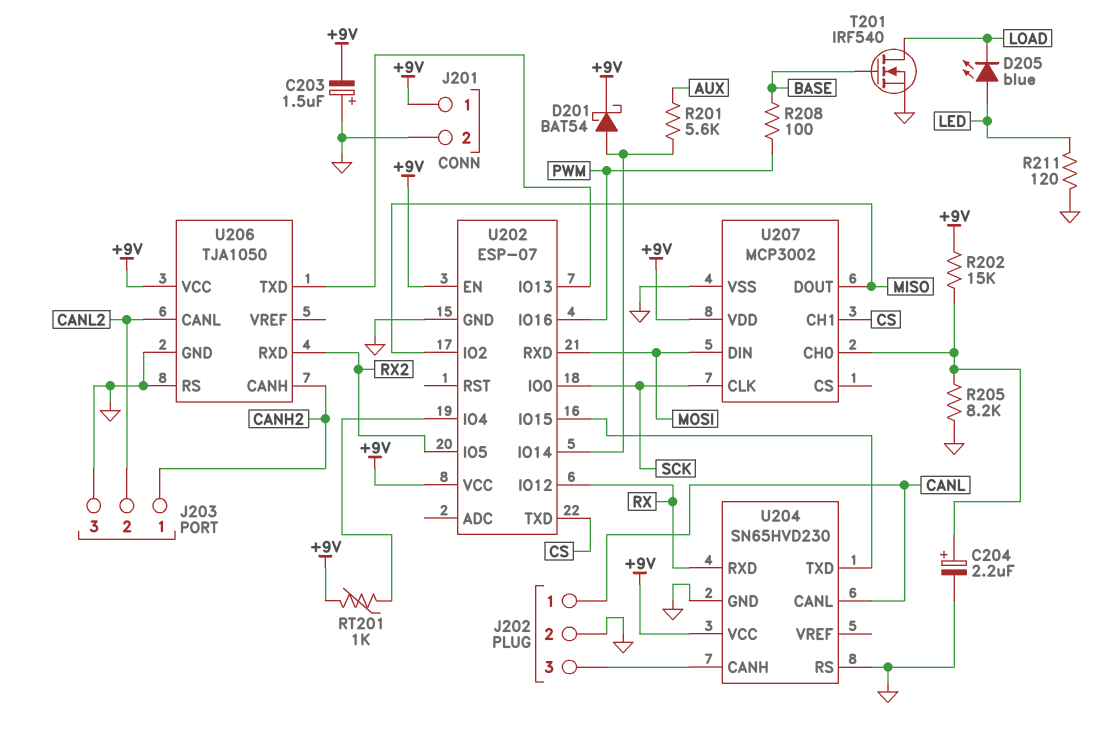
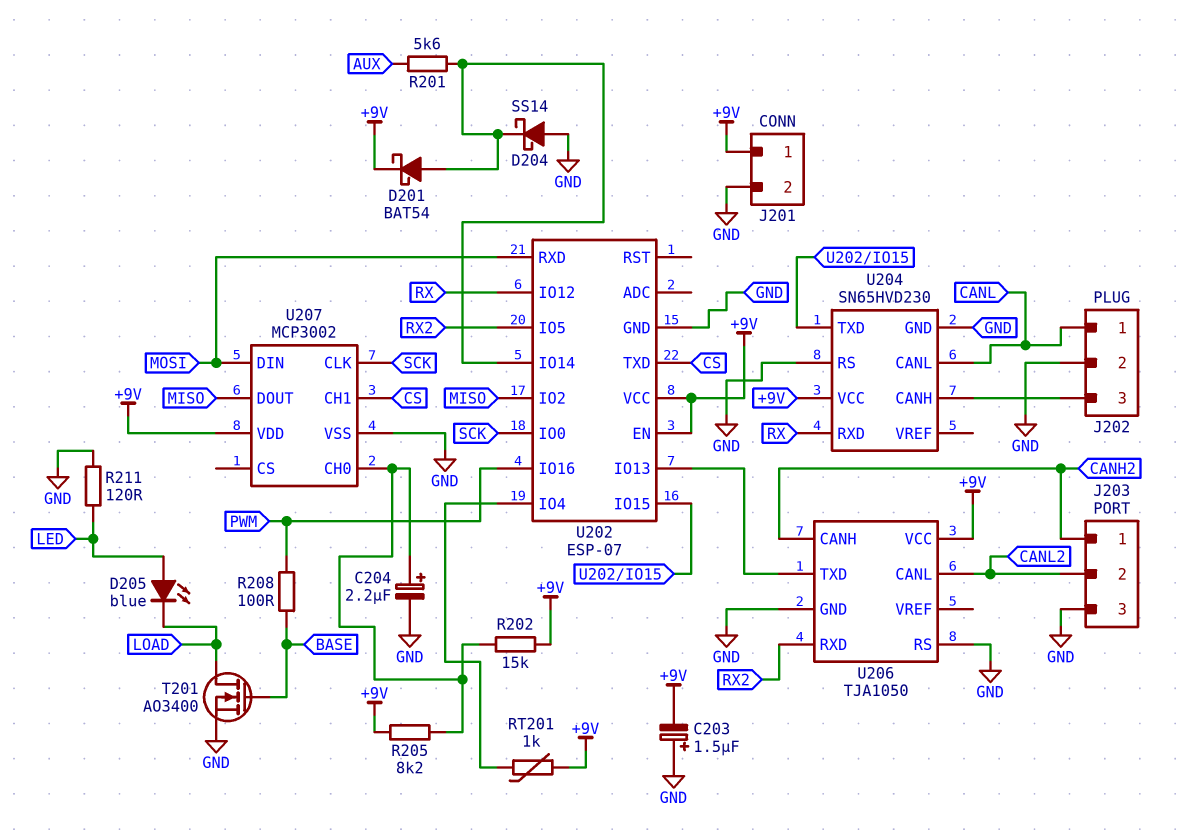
D204: none -> schottky SS14 (A GND, K U202/IO14)
R205: 8.2k (GND, U207/CH0) -> 8.2k (+9V, U207/CH0)
T201: NMOS IRF540 (G BASE, D LOAD, S GND) -> NMOS AO3400 (G BASE, D LOAD, S GND)

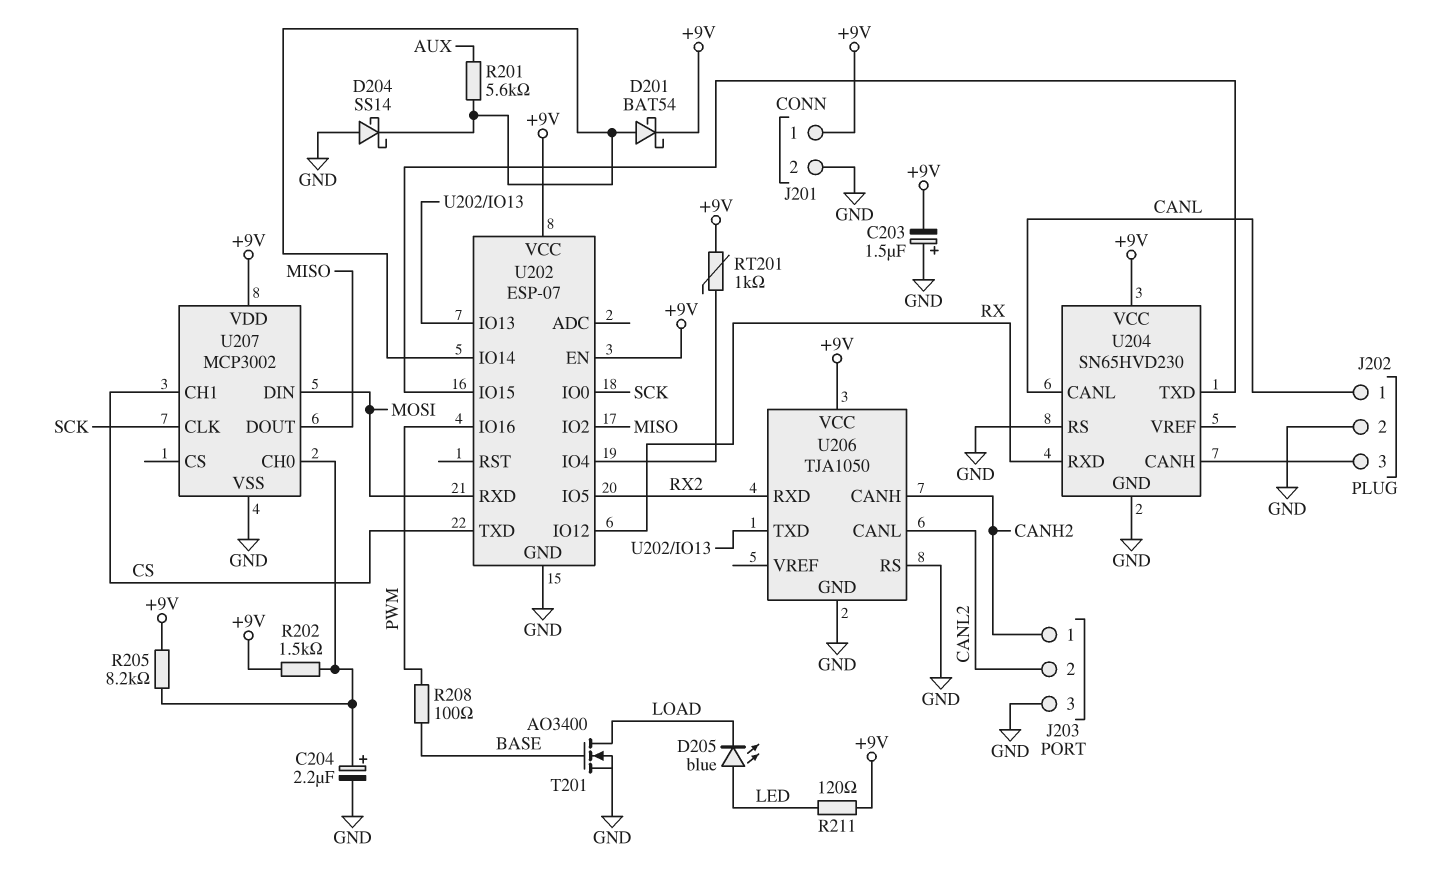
R202: 15k (+9V, U207/CH0) -> 1.5k (+9V, U207/CH0)
R211: 120 (GND, LED) -> 120 (+9V, LED)

